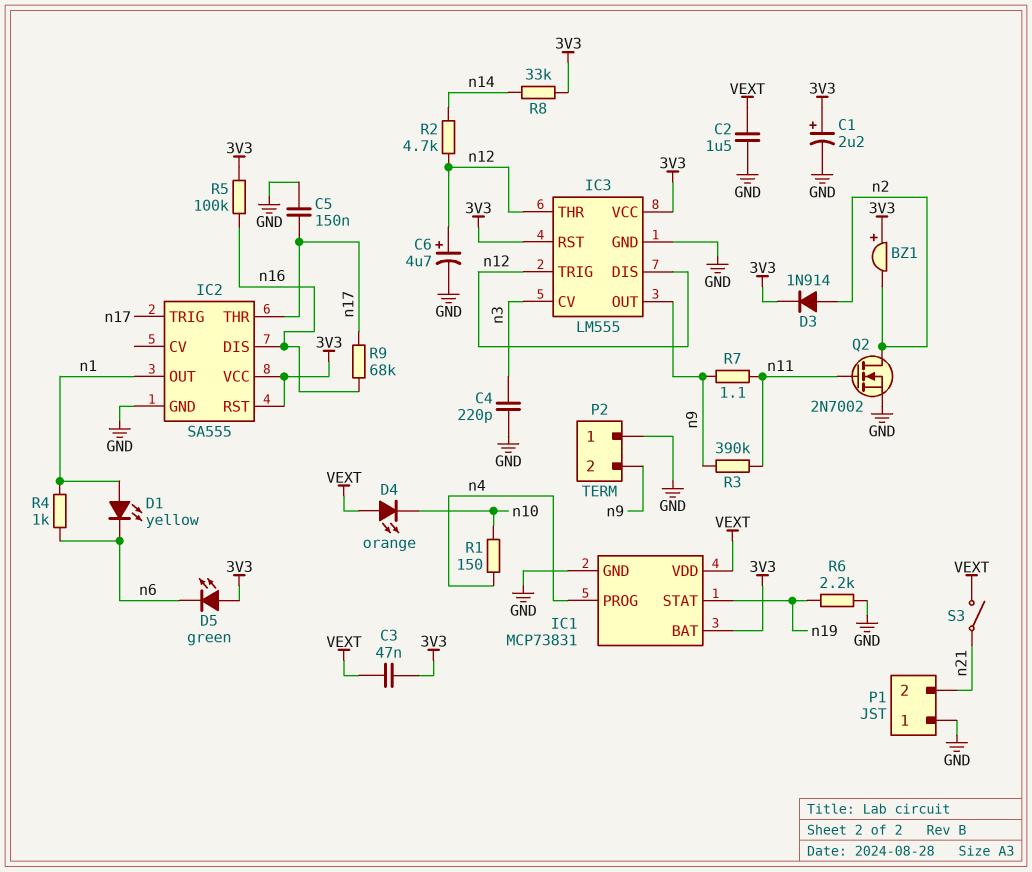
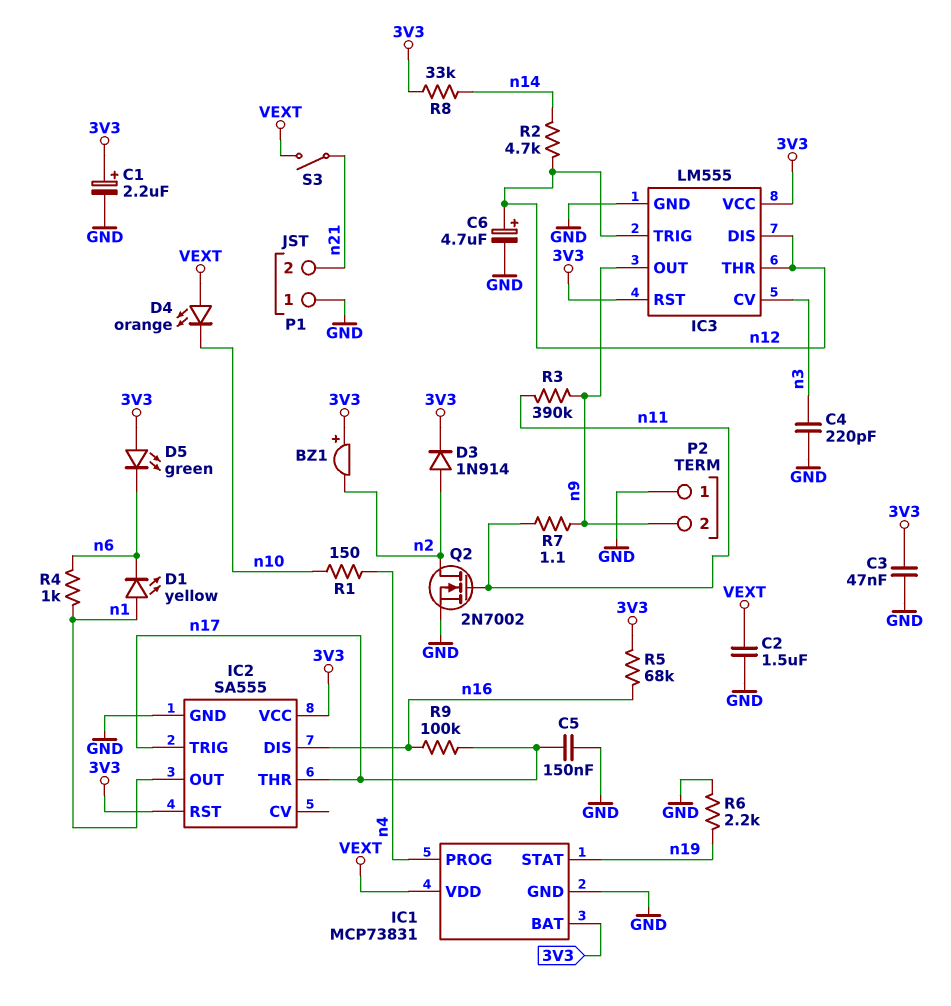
C3: 47nF (3V3, VEXT) -> 47nF (3V3, GND)
R5: 100k (3V3, n16) -> 68k (3V3, n16)
R9: 68k (n16, n17) -> 100k (n16, n17)

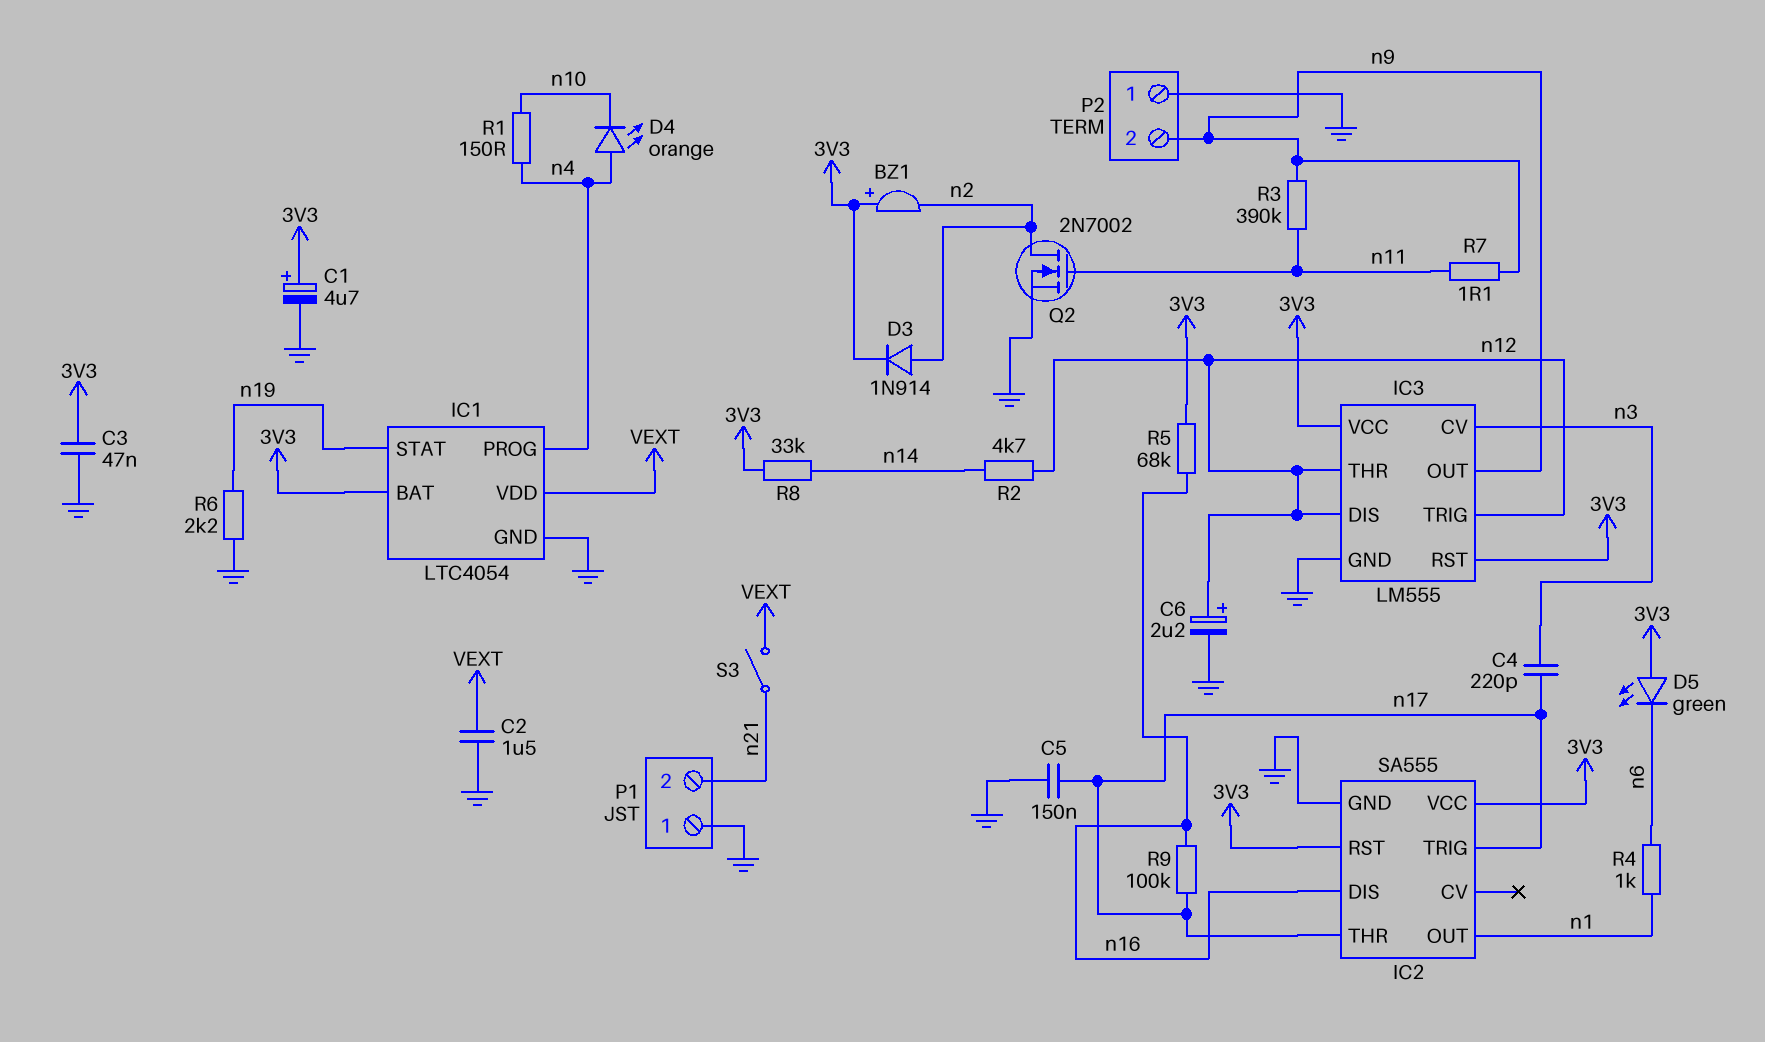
C1: 2.2uF (plus 3V3, minus GND) -> 4.7uF (plus 3V3, minus GND)
C4: 220pF (GND, n3) -> 220pF (n3, n17)
C6: 4.7uF (plus n12, minus GND) -> 2.2uF (plus n12, minus GND)
D1: LED yellow (A n1, K n6) -> none
D4: LED orange (A VEXT, K n10) -> LED orange (A n4, K n10)
IC1: MCP73831 -> LTC4054

